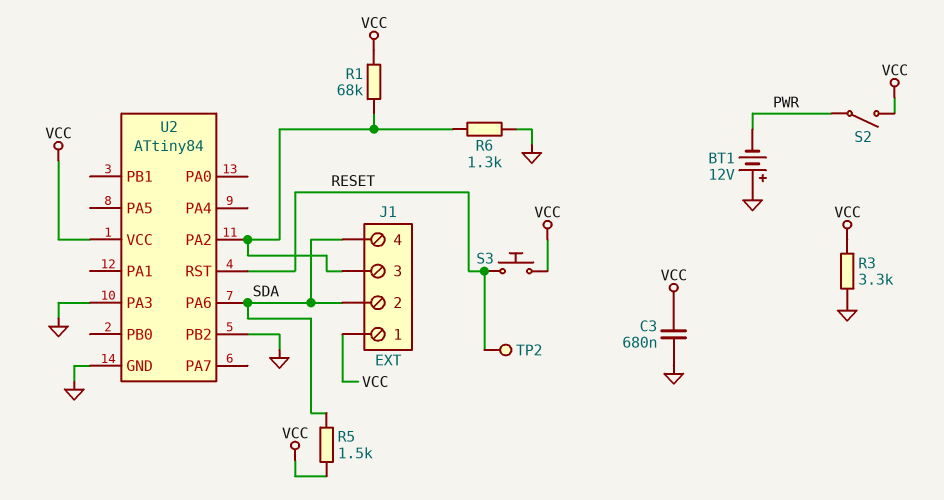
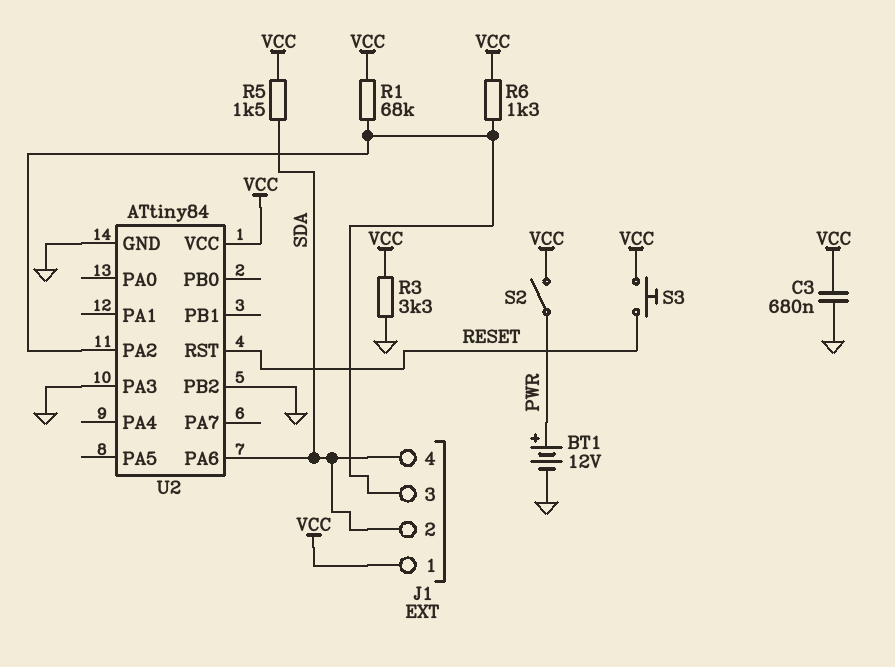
BT1: 12V (plus GND, minus PWR) -> 12V (plus PWR, minus GND)
R6: 1.3k (GND, J1/3) -> 1.3k (J1/3, VCC)
TP2: test point (RESET) -> none

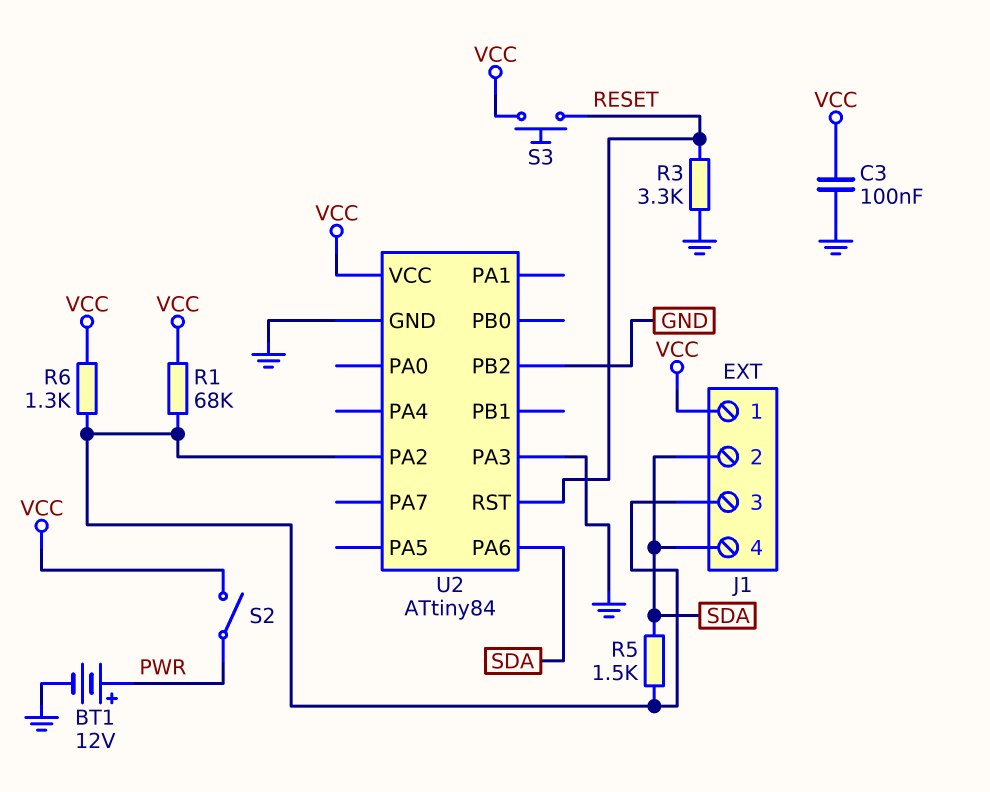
C3: 680nF (GND, VCC) -> 100nF (GND, VCC)
R3: 3.3k (GND, VCC) -> 3.3k (GND, RESET)
R5: 1.5k (SDA, VCC) -> 1.5k (J1/3, SDA)

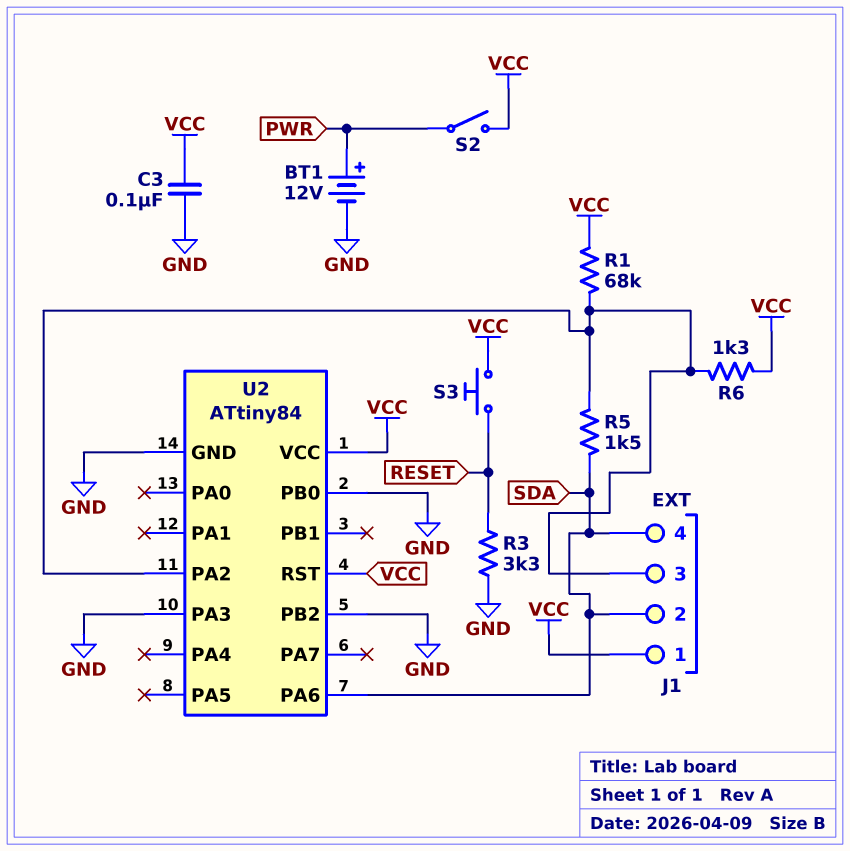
U2 pin PB0: none -> GND
U2 pin RST: RESET -> VCC

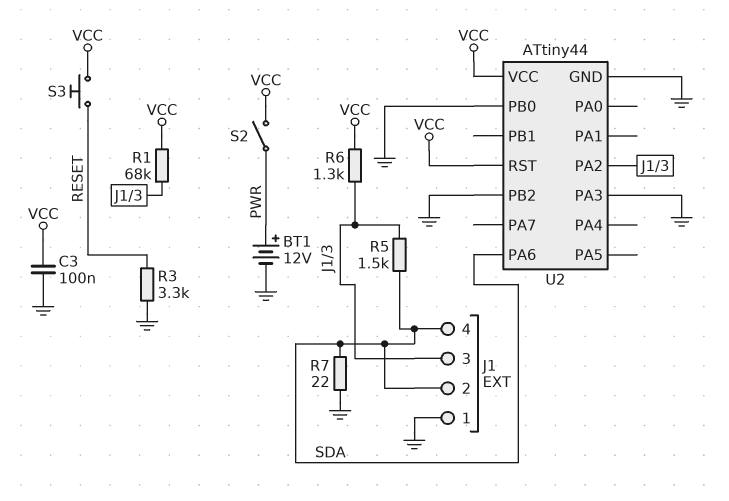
J1 pin 1: VCC -> GND
R7: none -> 22 (GND, SDA)
U2: ATtiny84 -> ATtiny44

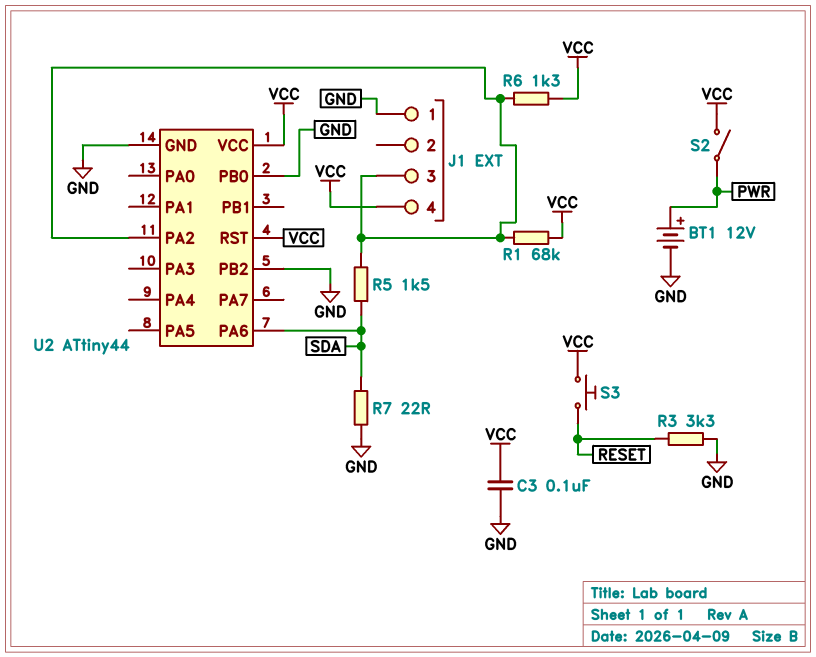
J1 pin 2: SDA -> none
J1 pin 4: SDA -> VCC
U2 pin PA3: GND -> none

